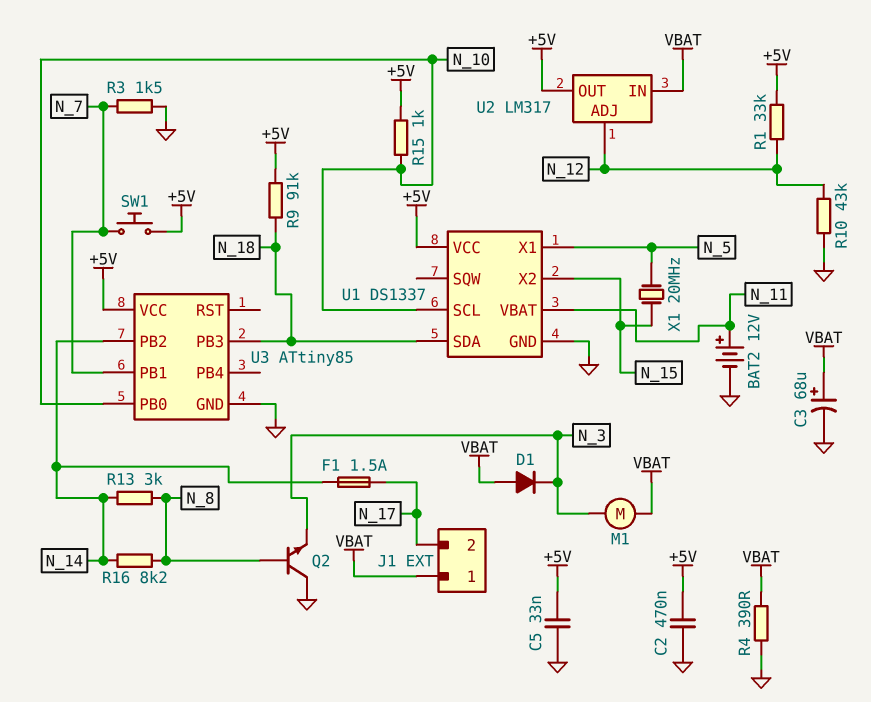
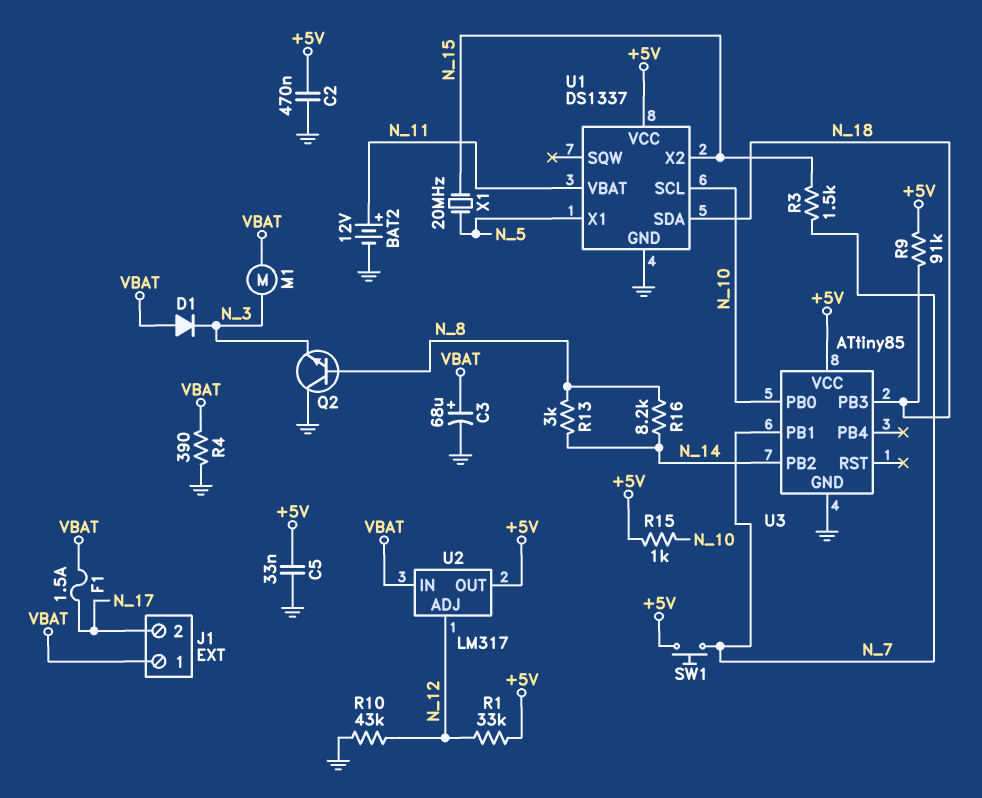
F1: 1.5A (N_14, N_17) -> 1.5A (N_17, VBAT)
R3: 1.5k (GND, N_7) -> 1.5k (N_7, N_15)

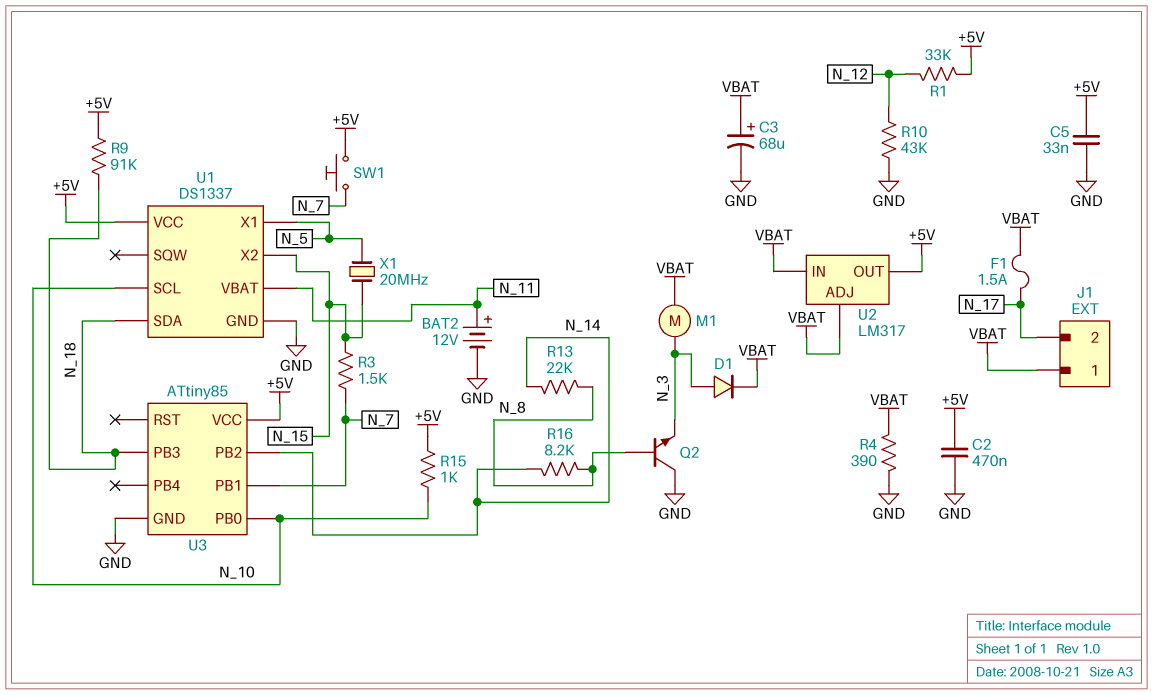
D1: diode (A VBAT, K N_3) -> diode (A N_3, K VBAT)
R13: 3k (N_8, N_14) -> 22k (N_8, N_14)
U2 pin ADJ: N_12 -> VBAT

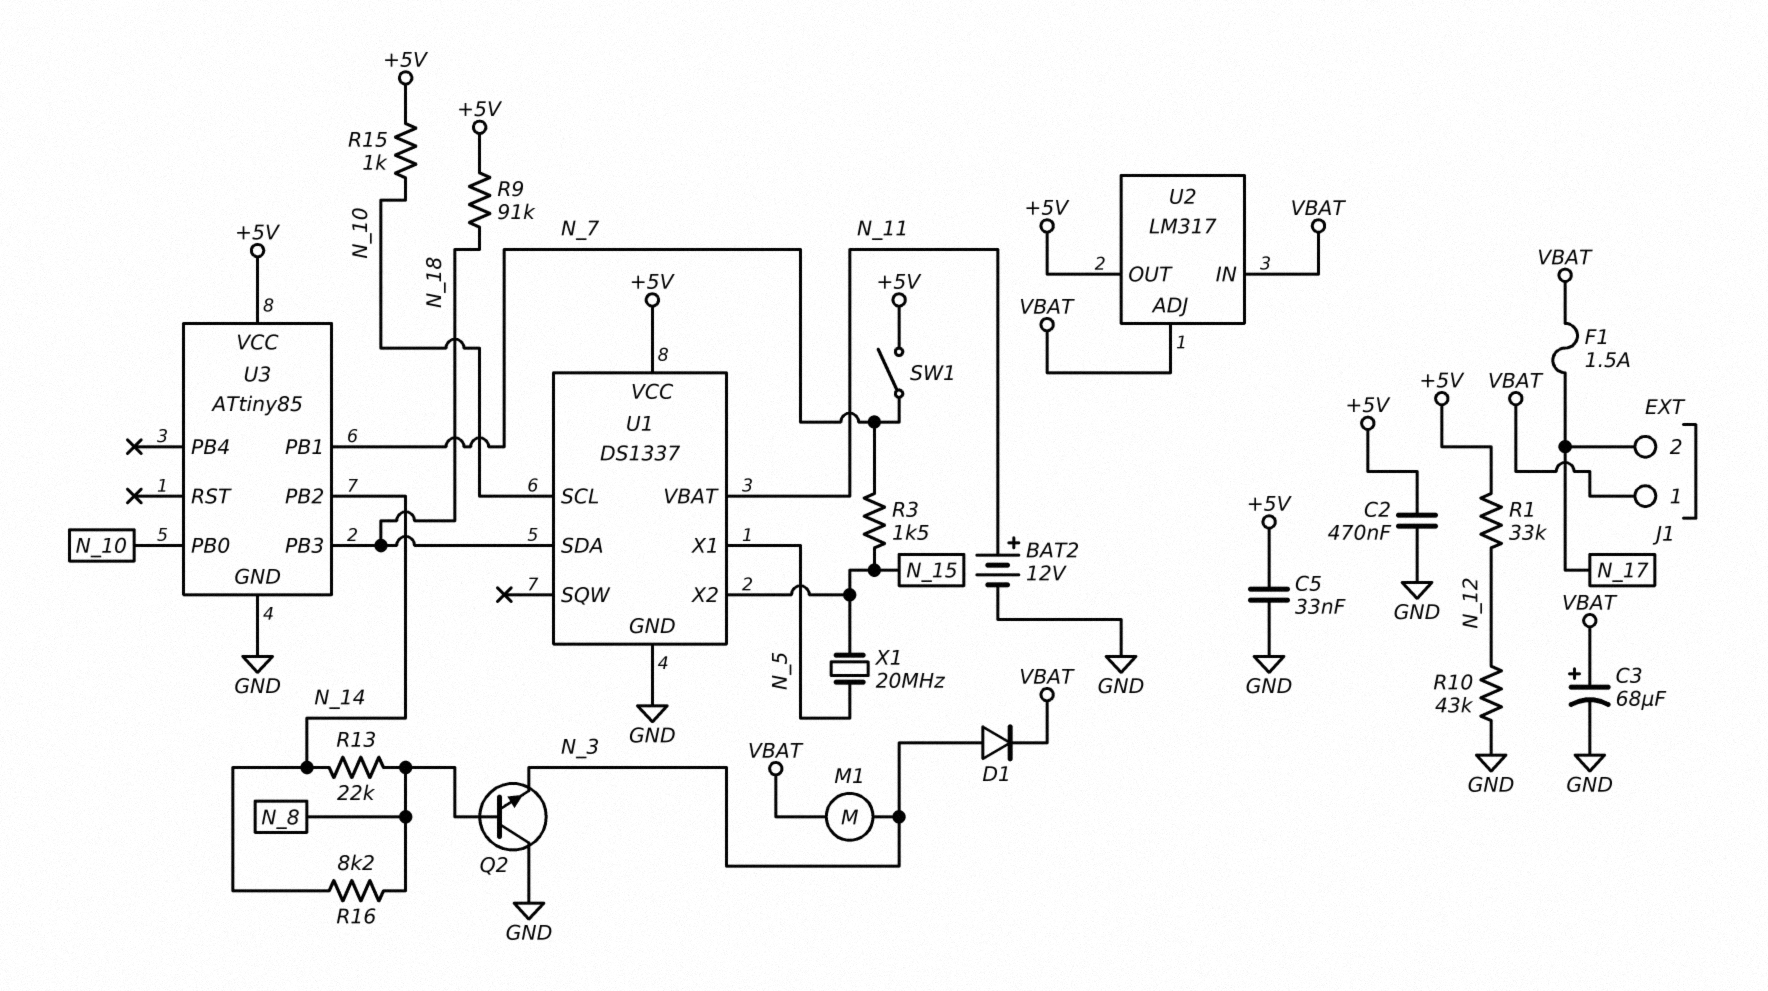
R4: 390 (GND, VBAT) -> none
SW1: button (+5V, N_7) -> switch (+5V, N_7)

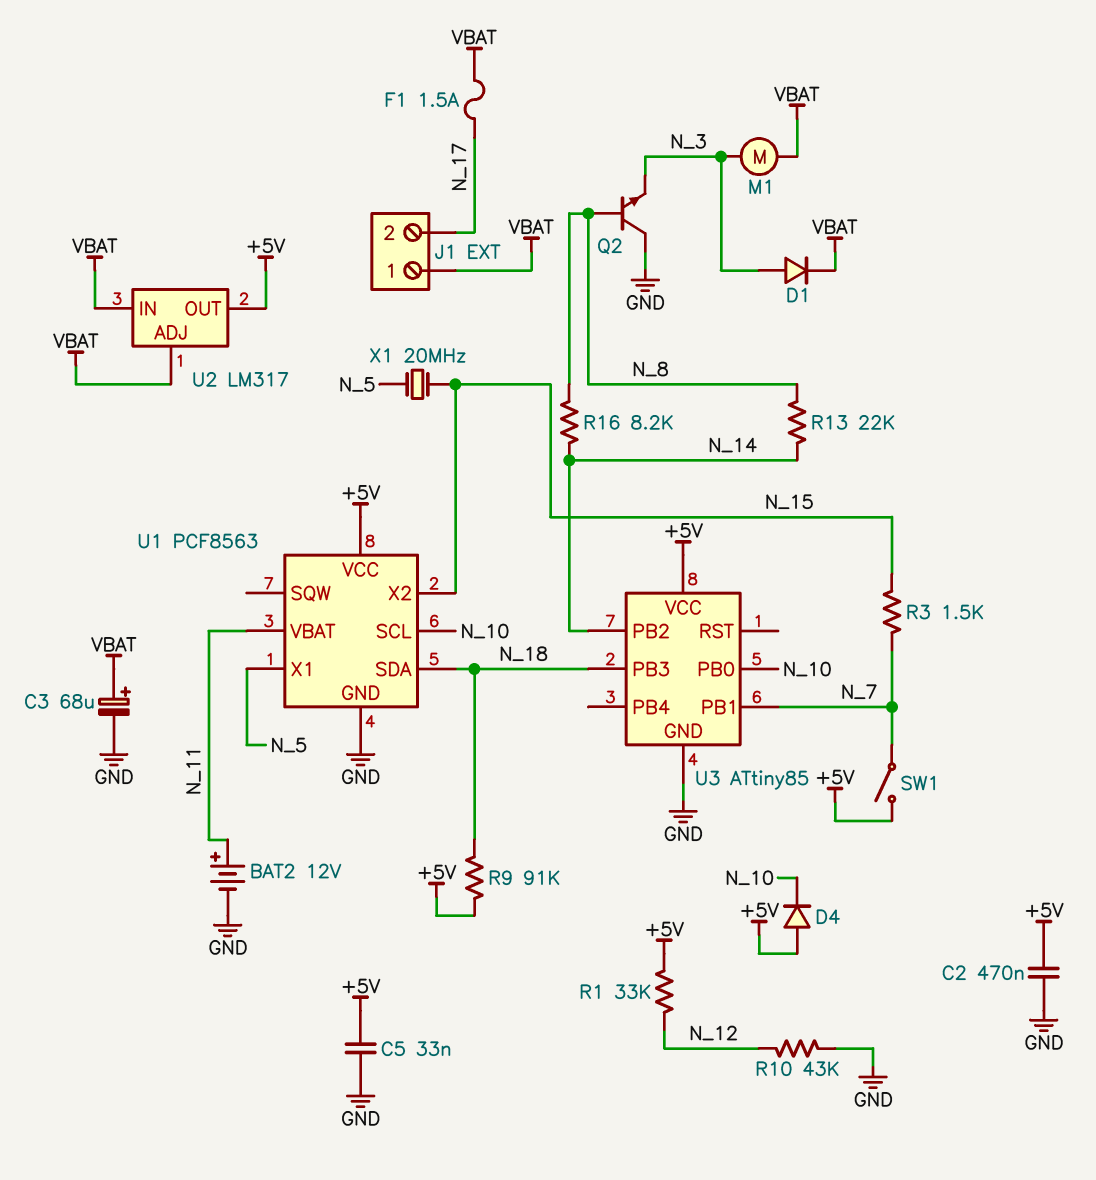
D4: none -> diode (A +5V, K N_10)
R15: 1k (+5V, N_10) -> none
U1: DS1337 -> PCF8563

